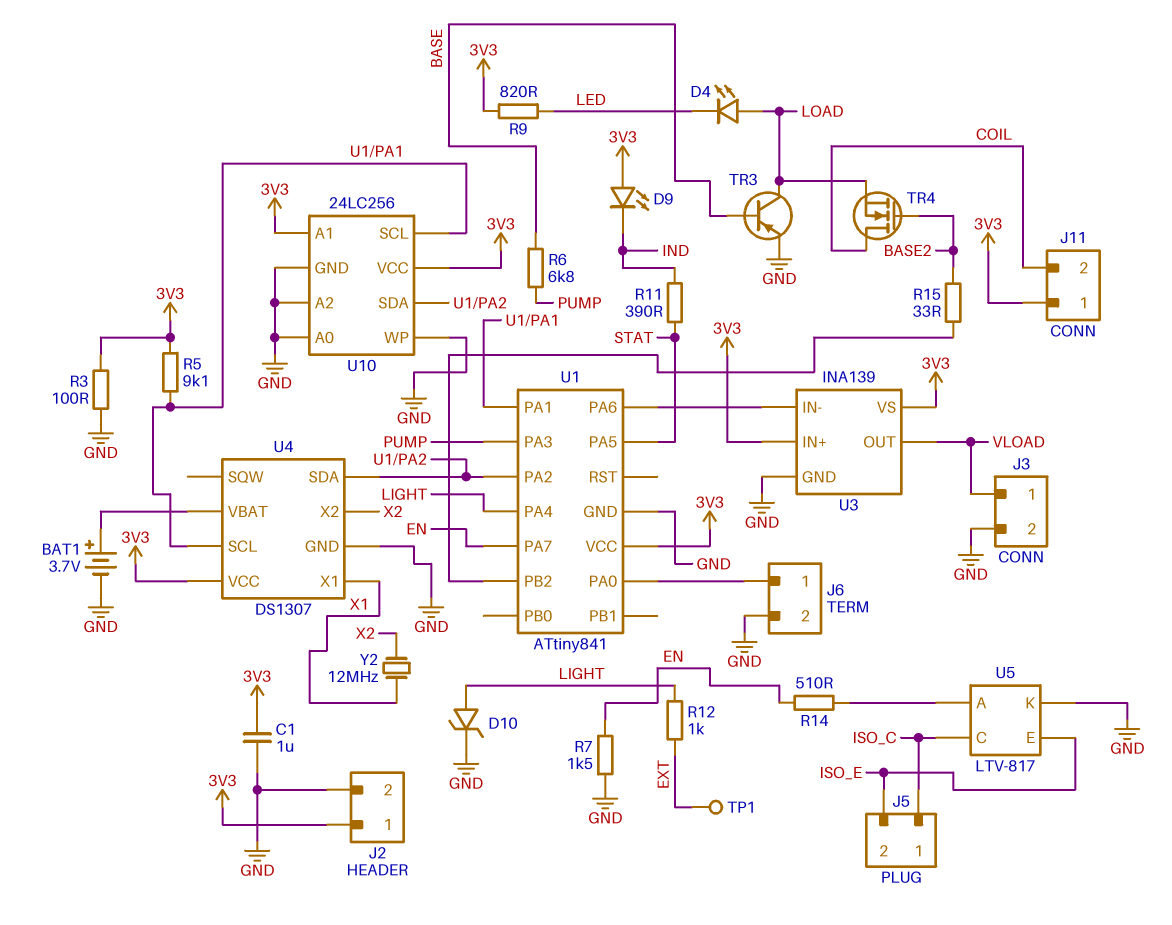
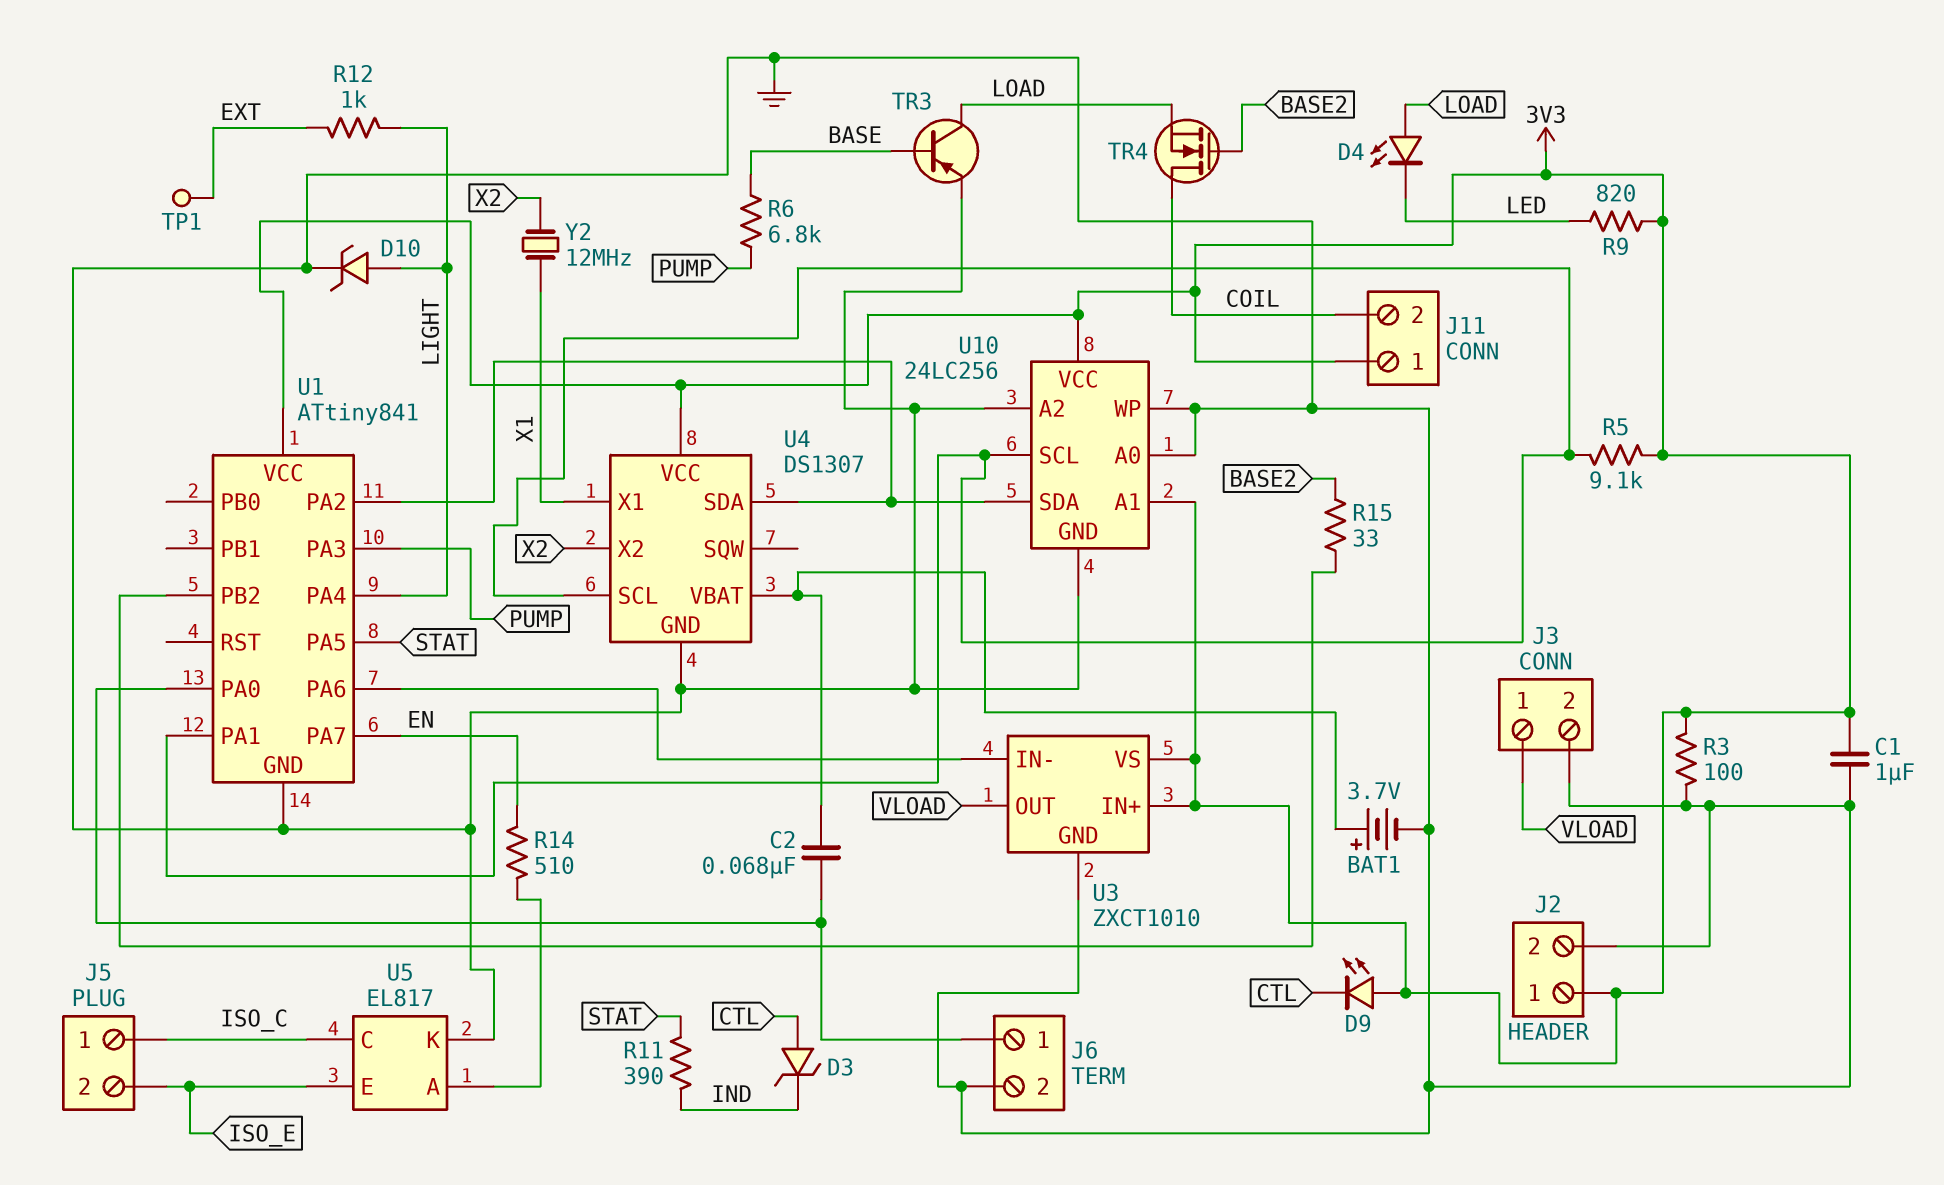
C2: none -> 68nF (J6/1, U4/VBAT)
D3: none -> zener (A CTL, K IND)
D9: LED (A 3V3, K IND) -> LED (A 3V3, K CTL)
R7: 1.5k (EN, GND) -> none
U3: INA139 -> ZXCT1010
U5: LTV-817 -> EL817

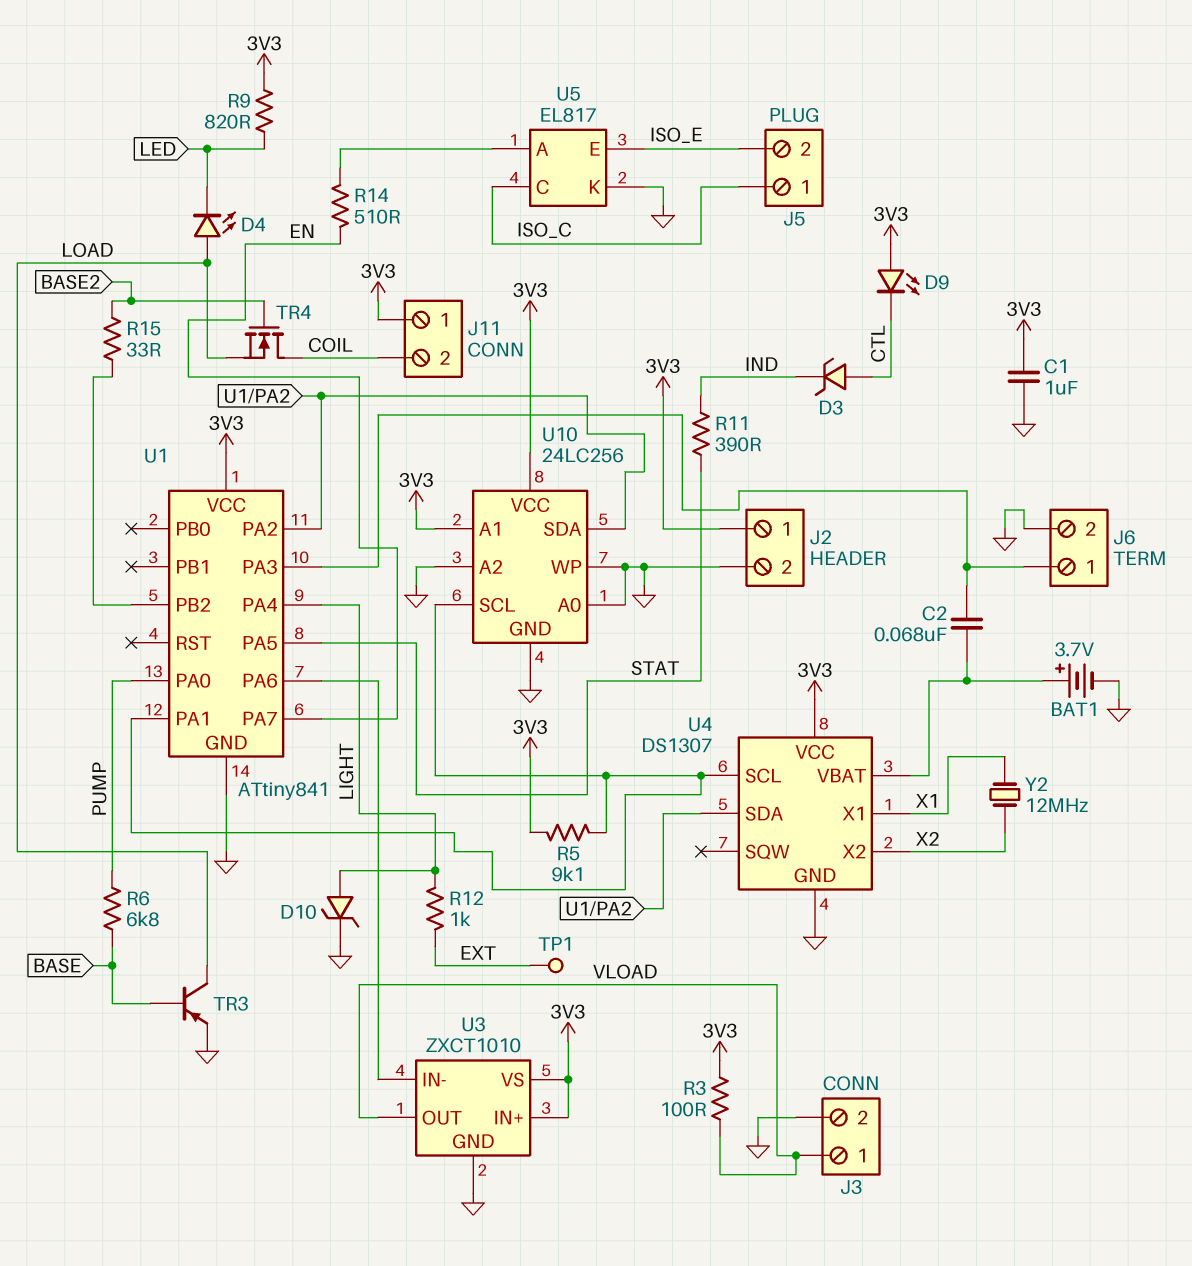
R3: 100 (3V3, GND) -> 100 (3V3, VLOAD)
U1 pin PA0: J6/1 -> PUMP
U1 pin PA3: PUMP -> J6/1

